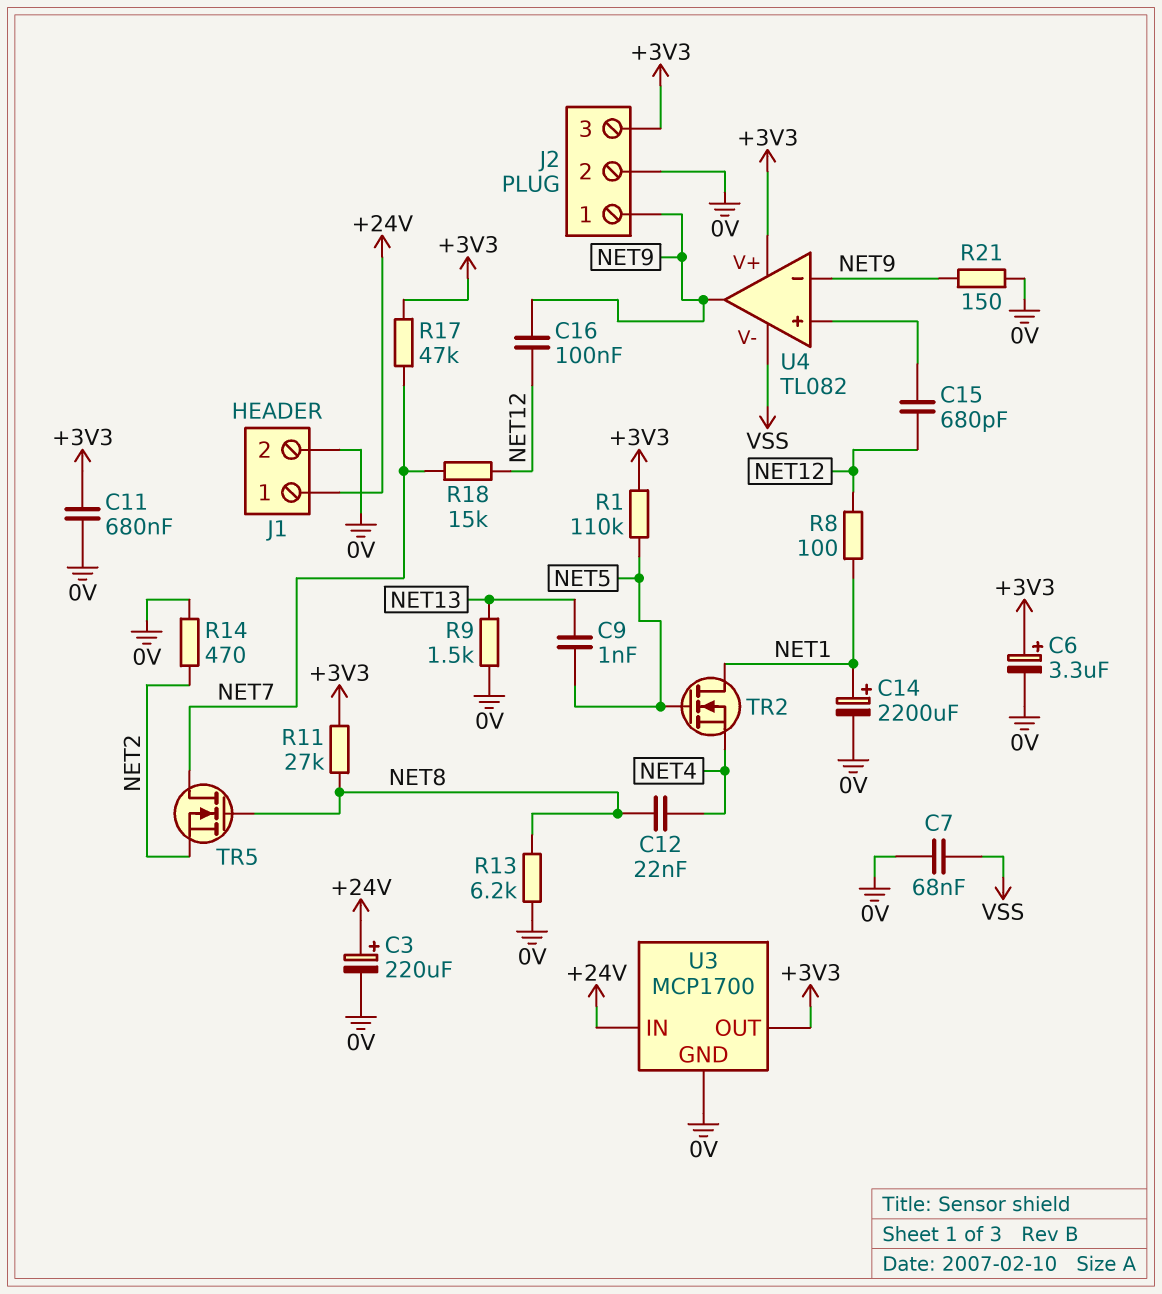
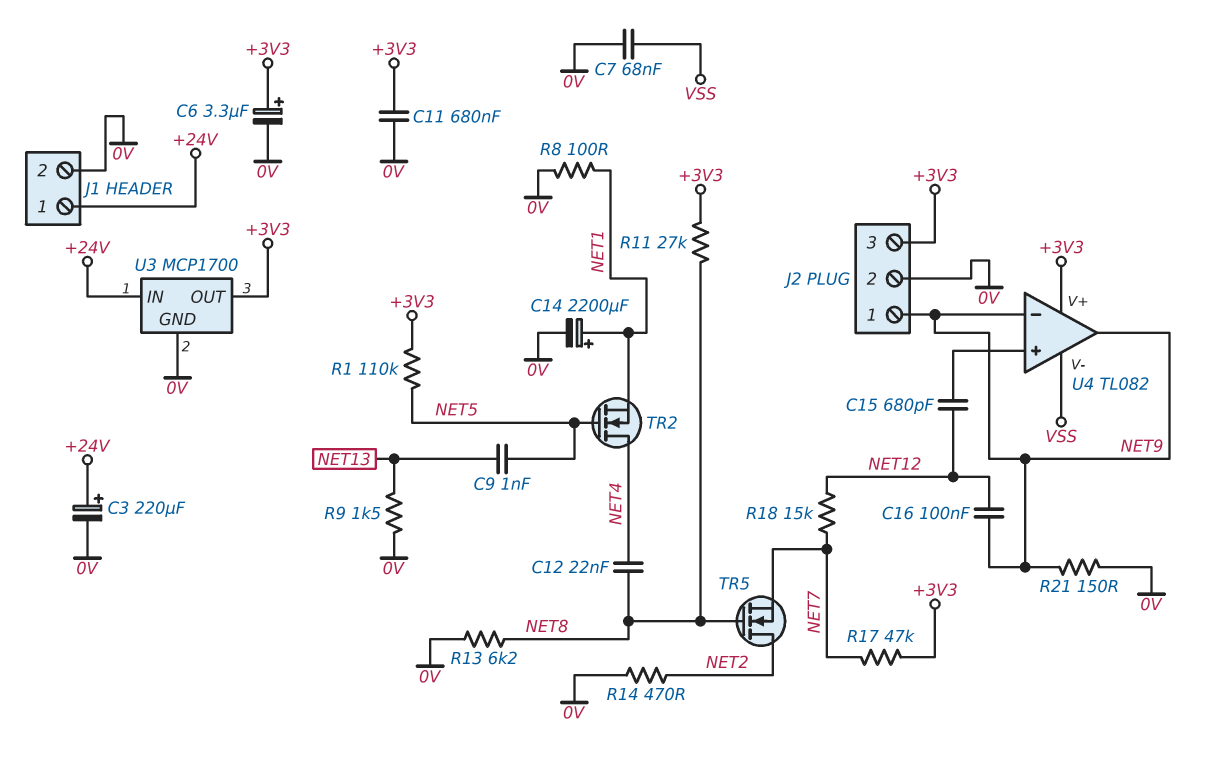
R8: 100 (NET1, NET12) -> 100 (0V, NET1)
TR2: NMOS (G NET5, D NET1, S NET4) -> NMOS (G NET5, D NET4, S NET1)
TR5: NMOS (G NET8, D NET7, S NET2) -> NMOS (G NET8, D NET2, S NET7)

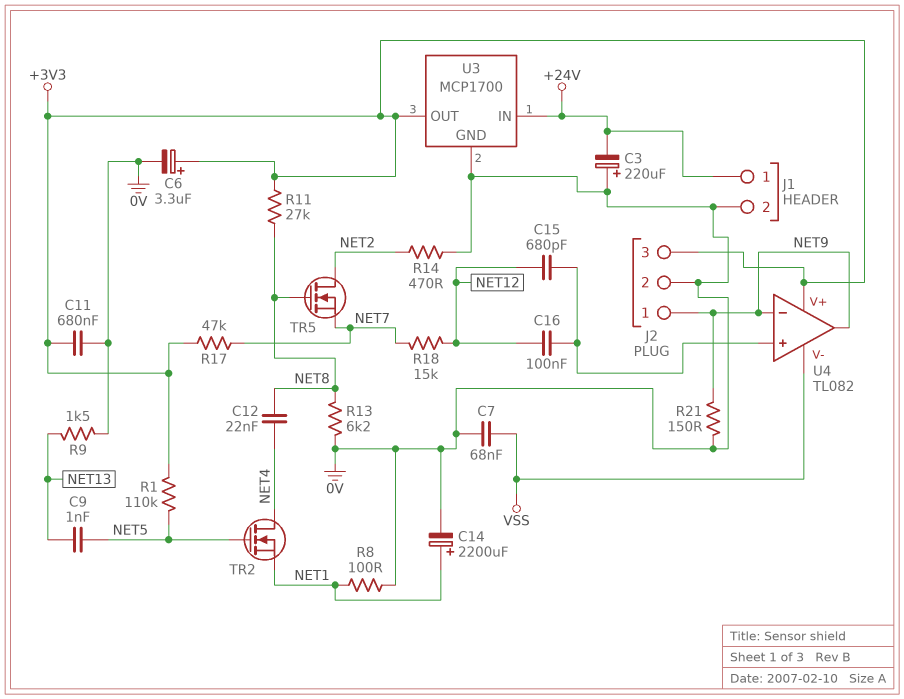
C3: 220uF (plus +24V, minus 0V) -> 220uF (plus 0V, minus +24V)
C16: 100nF (NET9, NET12) -> 100nF (NET12, U4/in+)

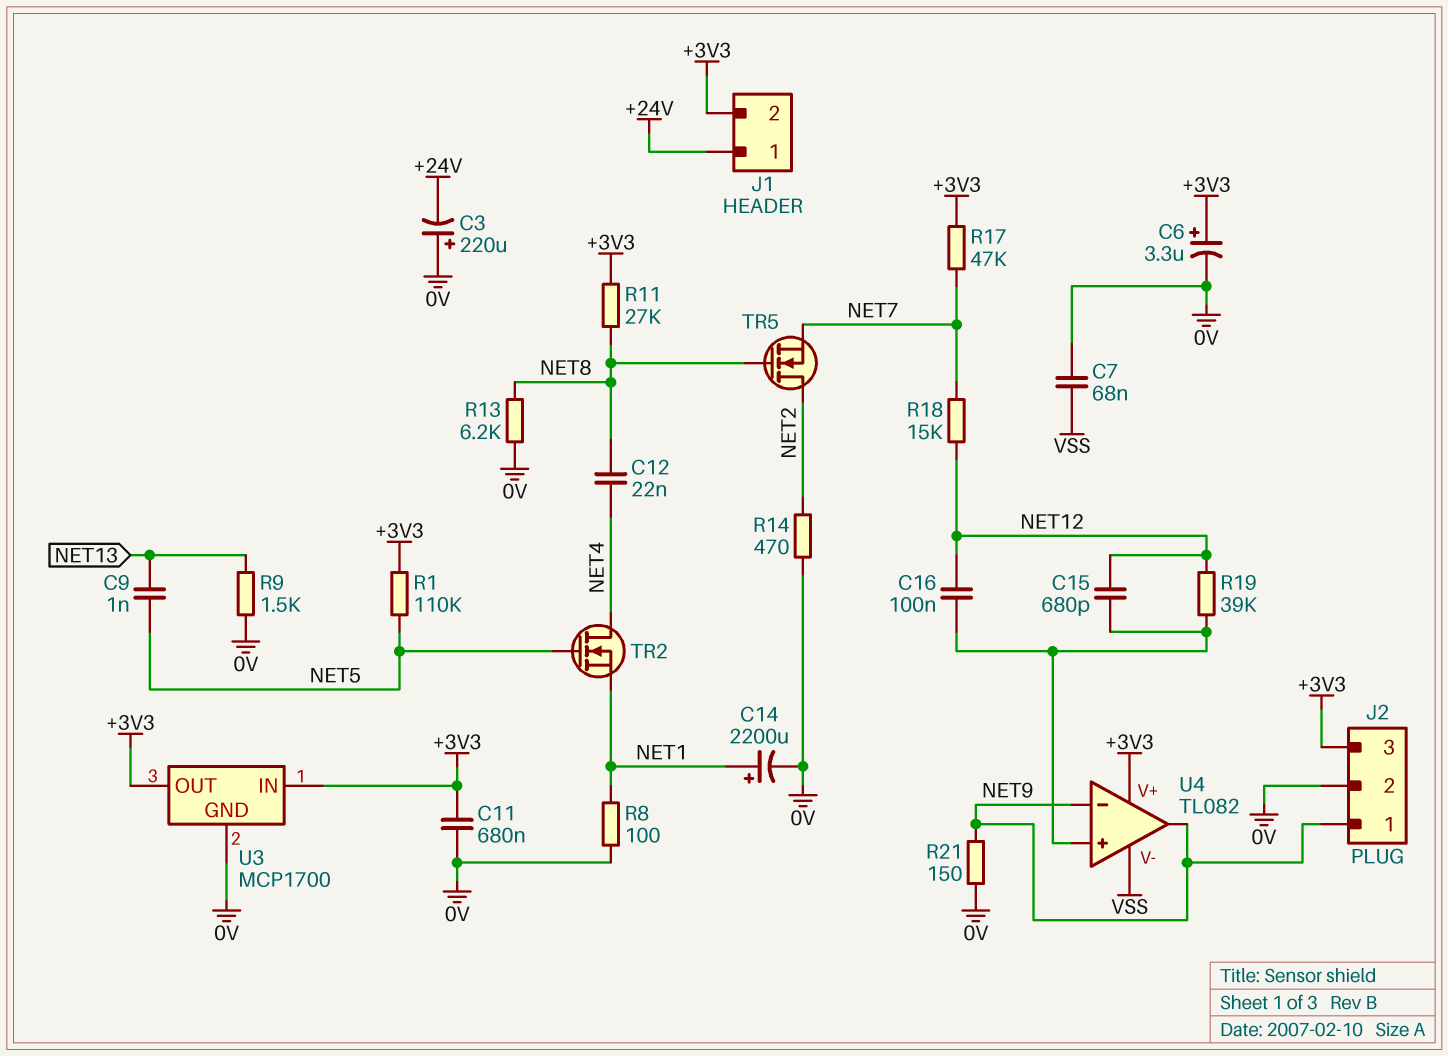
J1 pin 2: 0V -> +3V3
R19: none -> 39k (NET12, U4/in+)
U3 pin IN: +24V -> +3V3

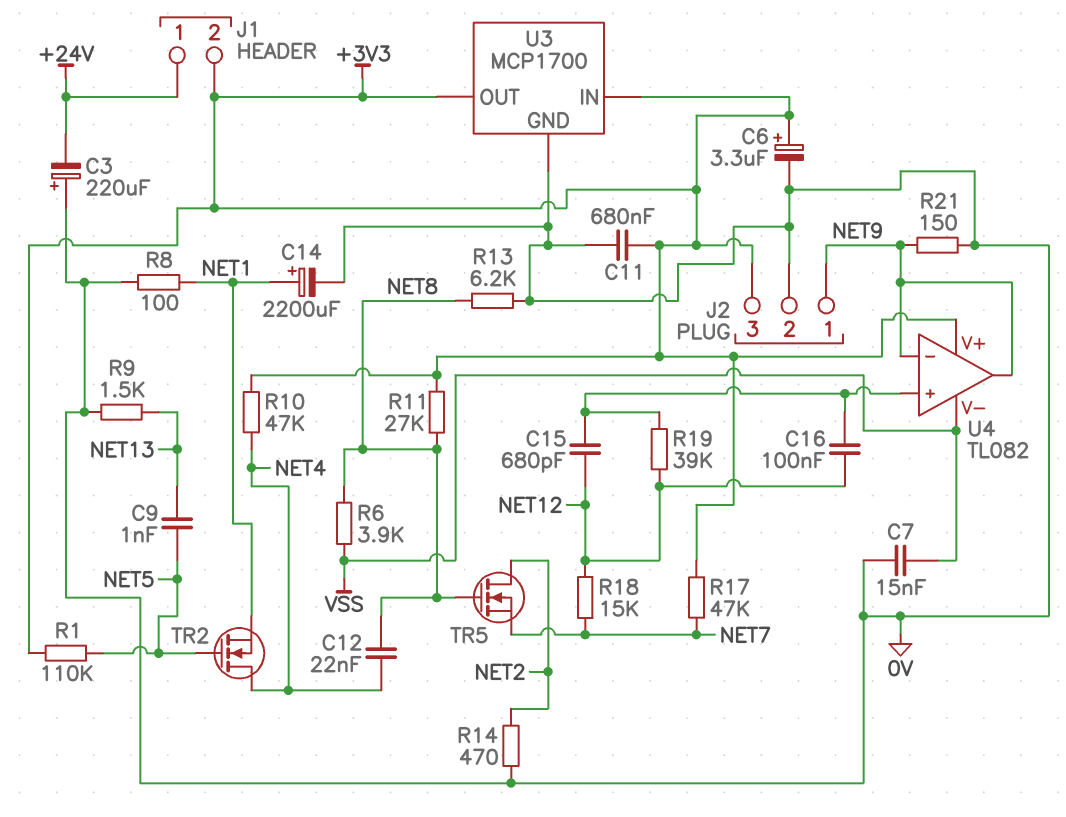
C7: 68nF (0V, VSS) -> 15nF (0V, VSS)
R6: none -> 3.9k (NET8, VSS)
R10: none -> 47k (+3V3, NET4)

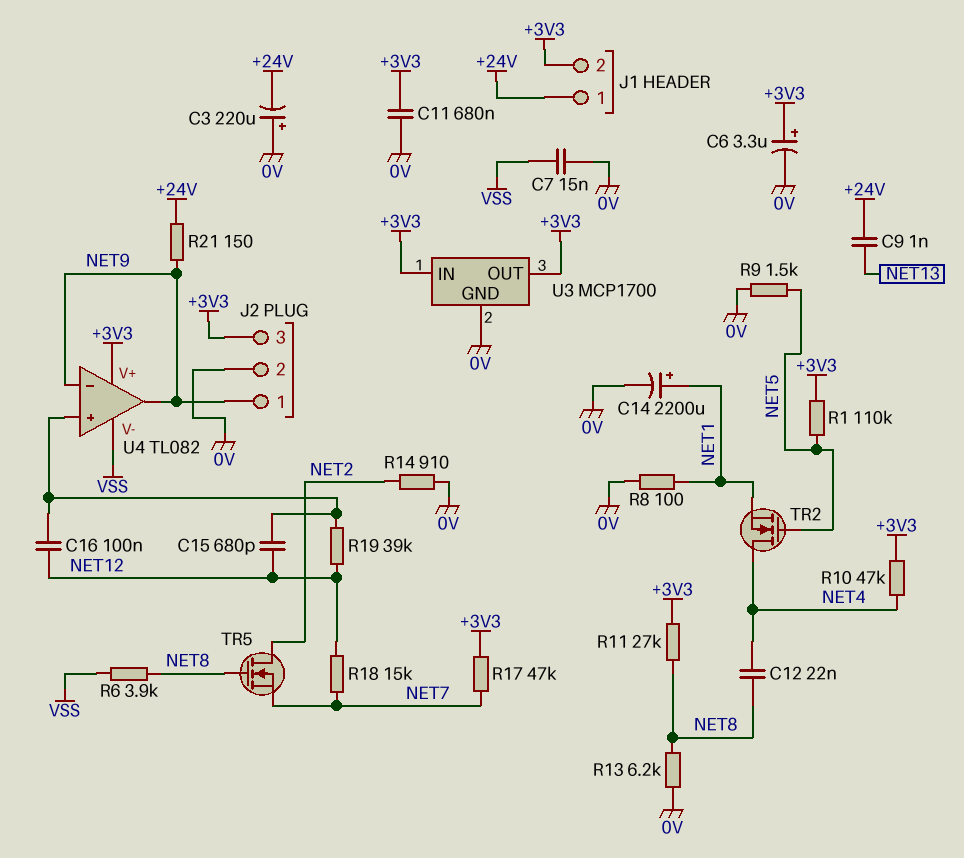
C9: 1nF (NET5, NET13) -> 1nF (+24V, NET13)
R9: 1.5k (0V, NET13) -> 1.5k (0V, NET5)
R14: 470 (0V, NET2) -> 910 (0V, NET2)
R21: 150 (0V, NET9) -> 150 (+24V, NET9)

